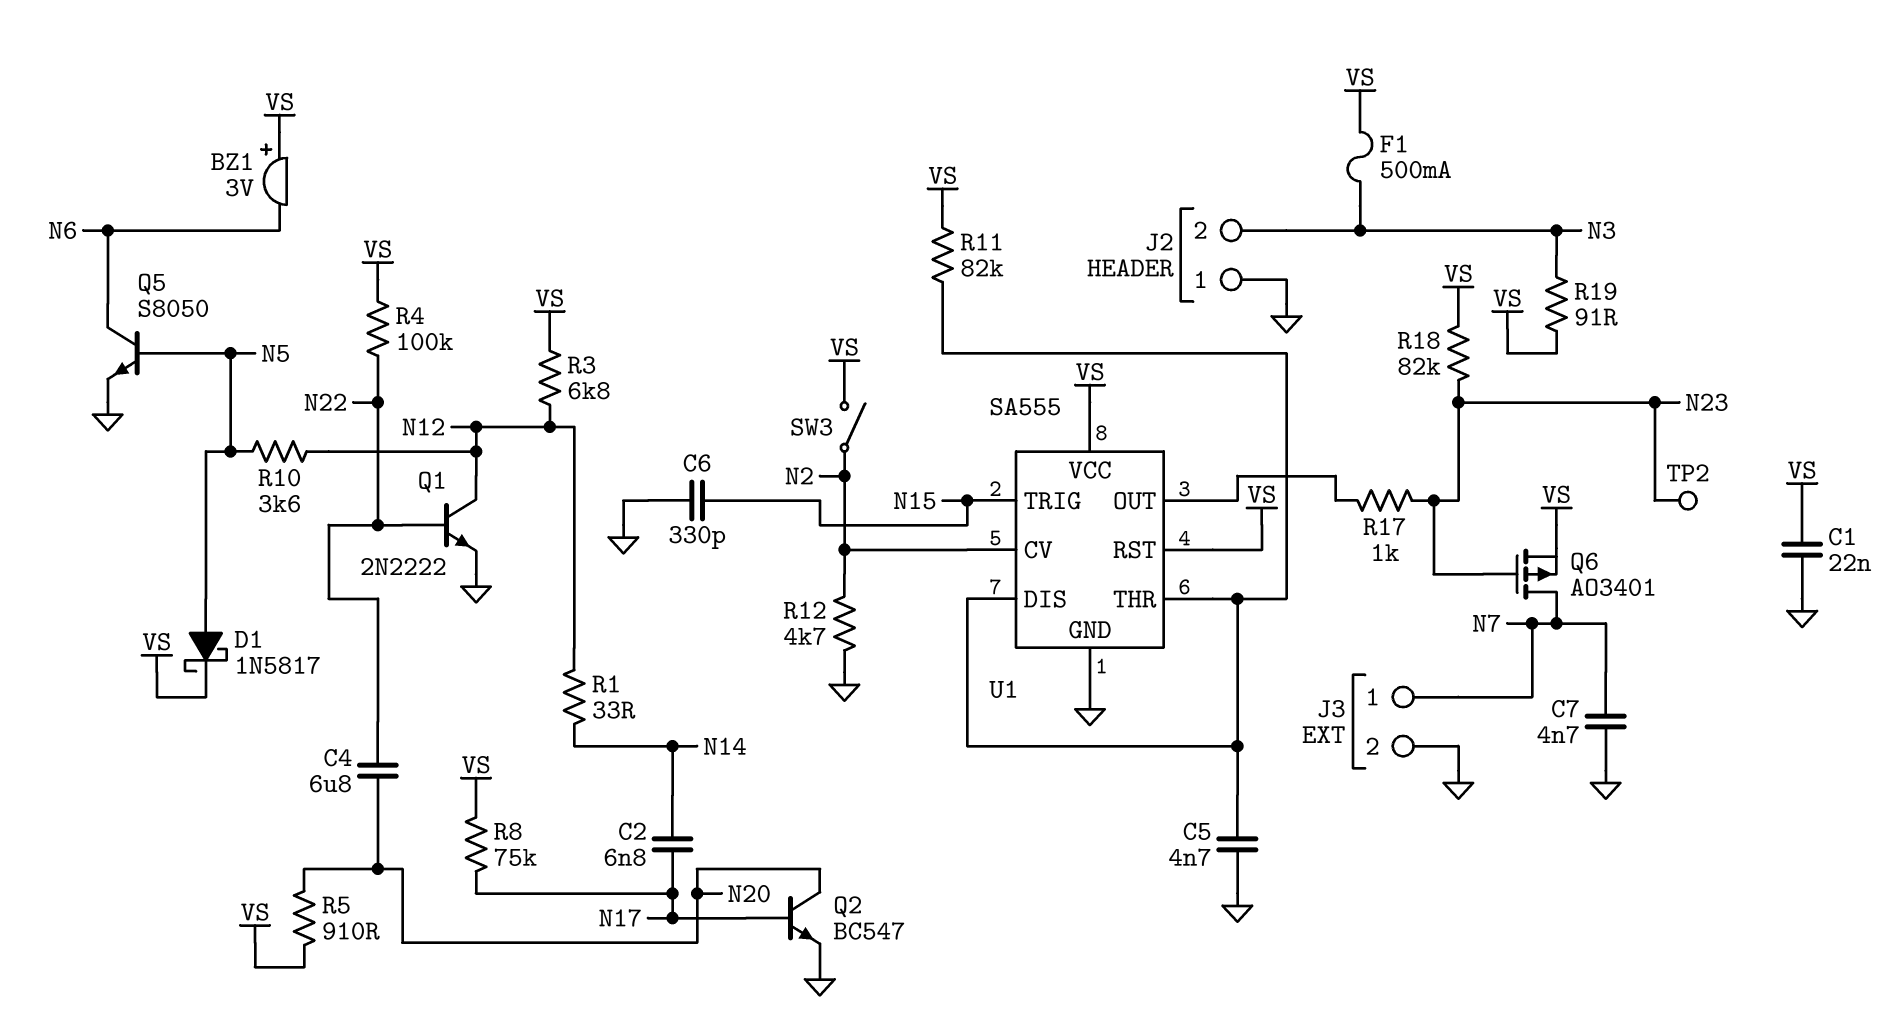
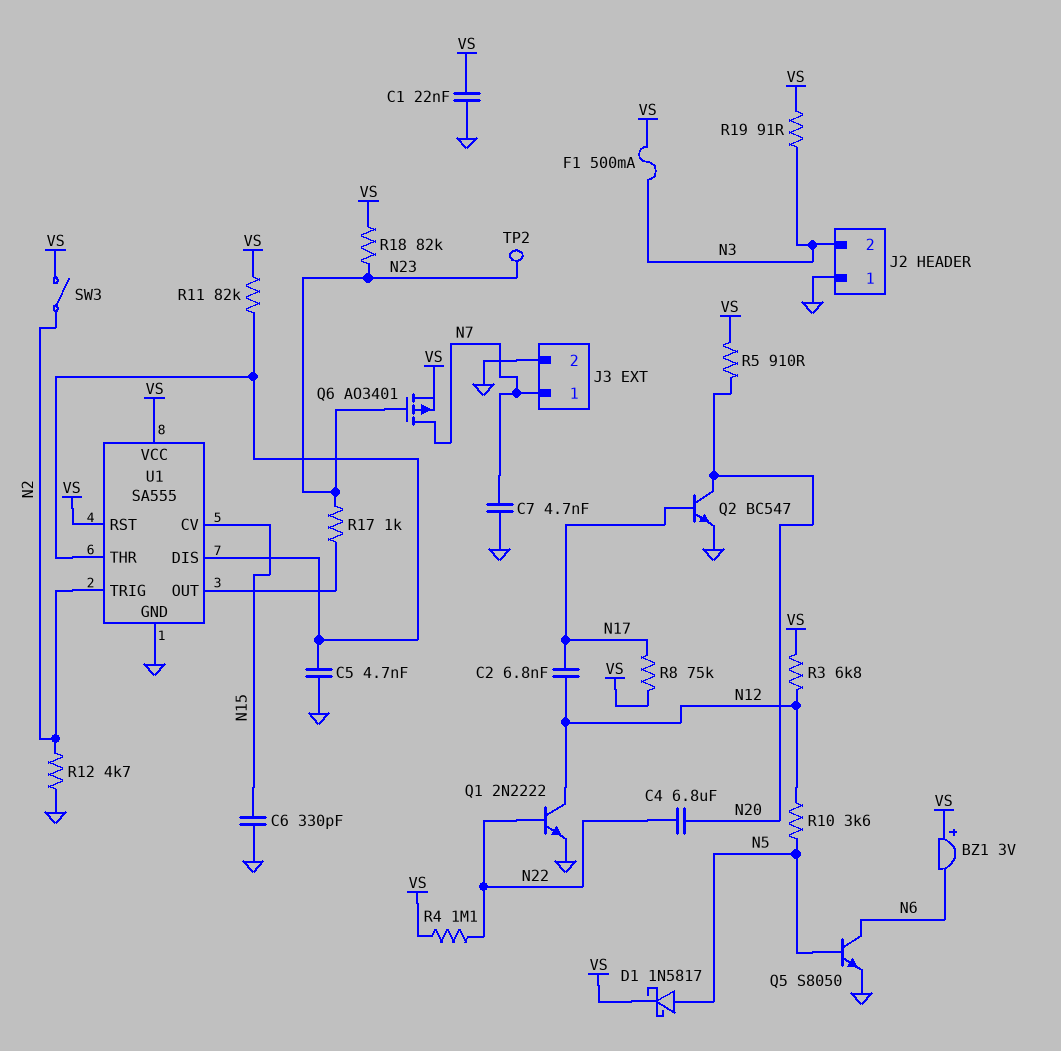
C2: 6.8nF (N14, N17) -> 6.8nF (N12, N17)
R1: 33 (N12, N14) -> none
R4: 100k (N22, VS) -> 1.1M (N22, VS)
U1 pin CV: N2 -> N15
U1 pin TRIG: N15 -> N2

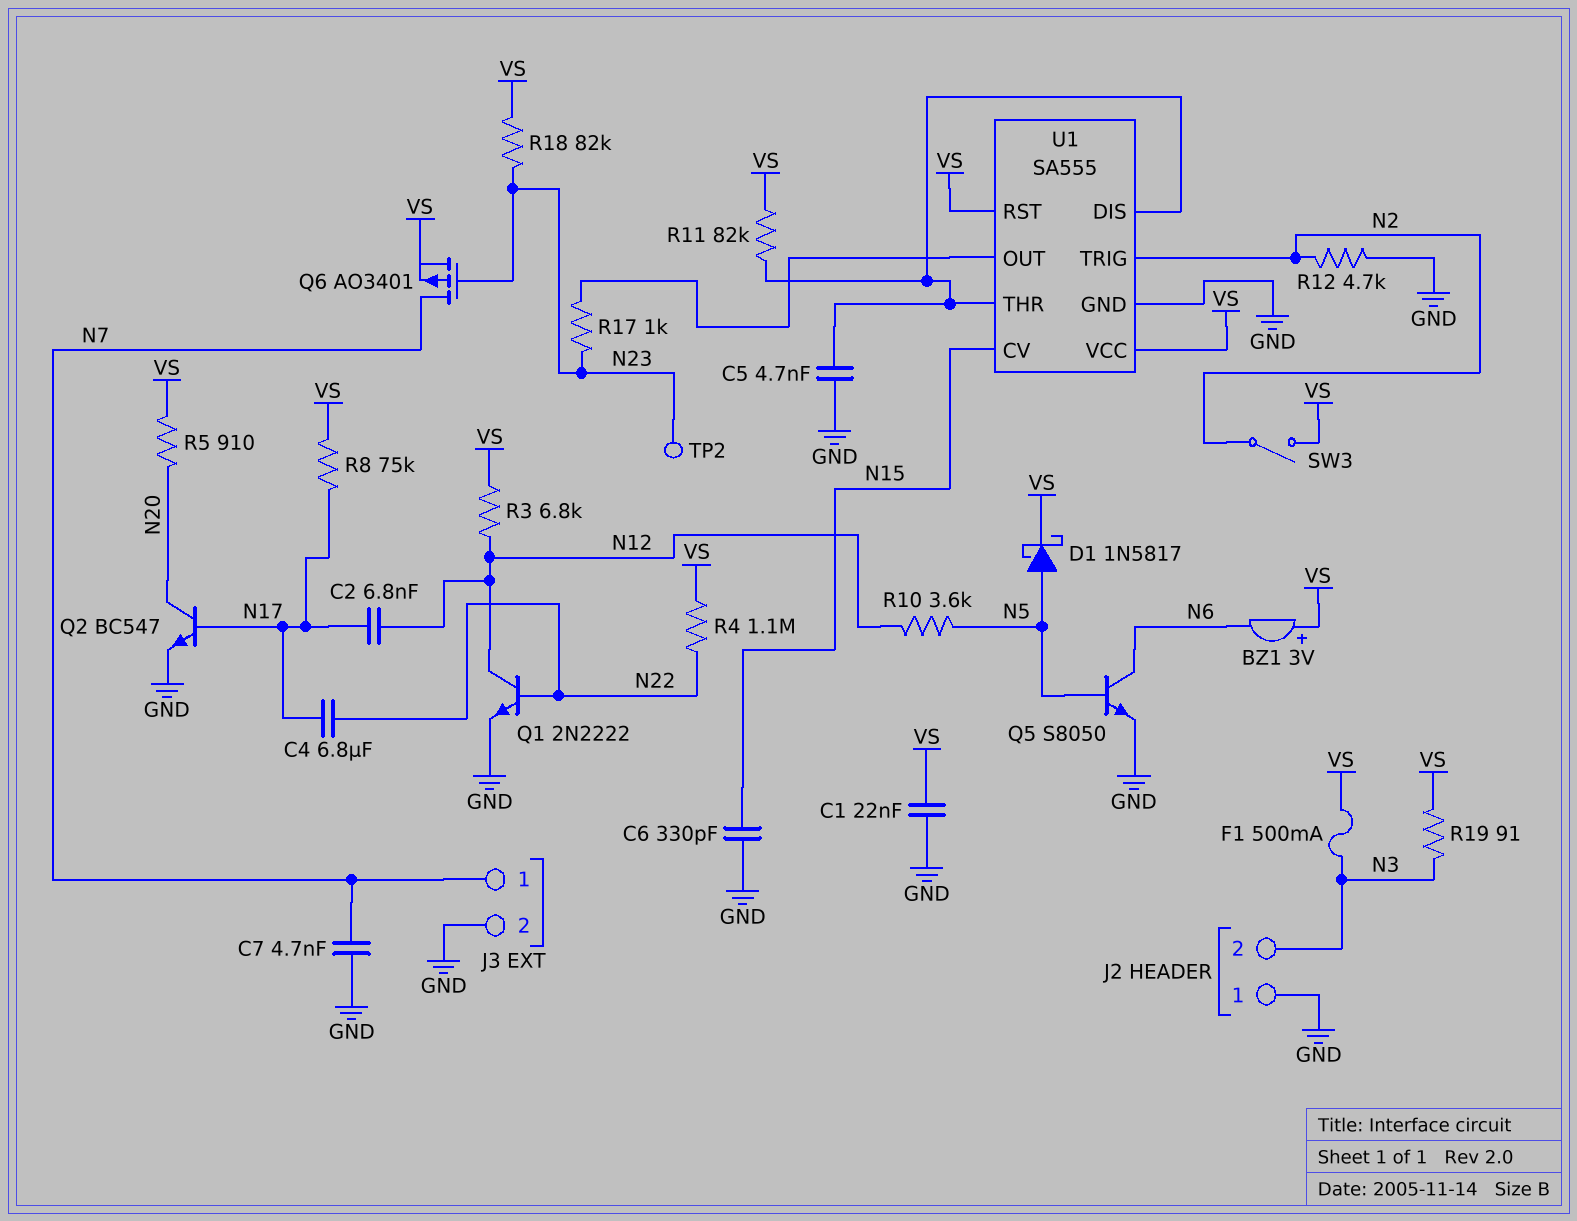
C4: 6.8uF (N20, N22) -> 6.8uF (N17, N22)

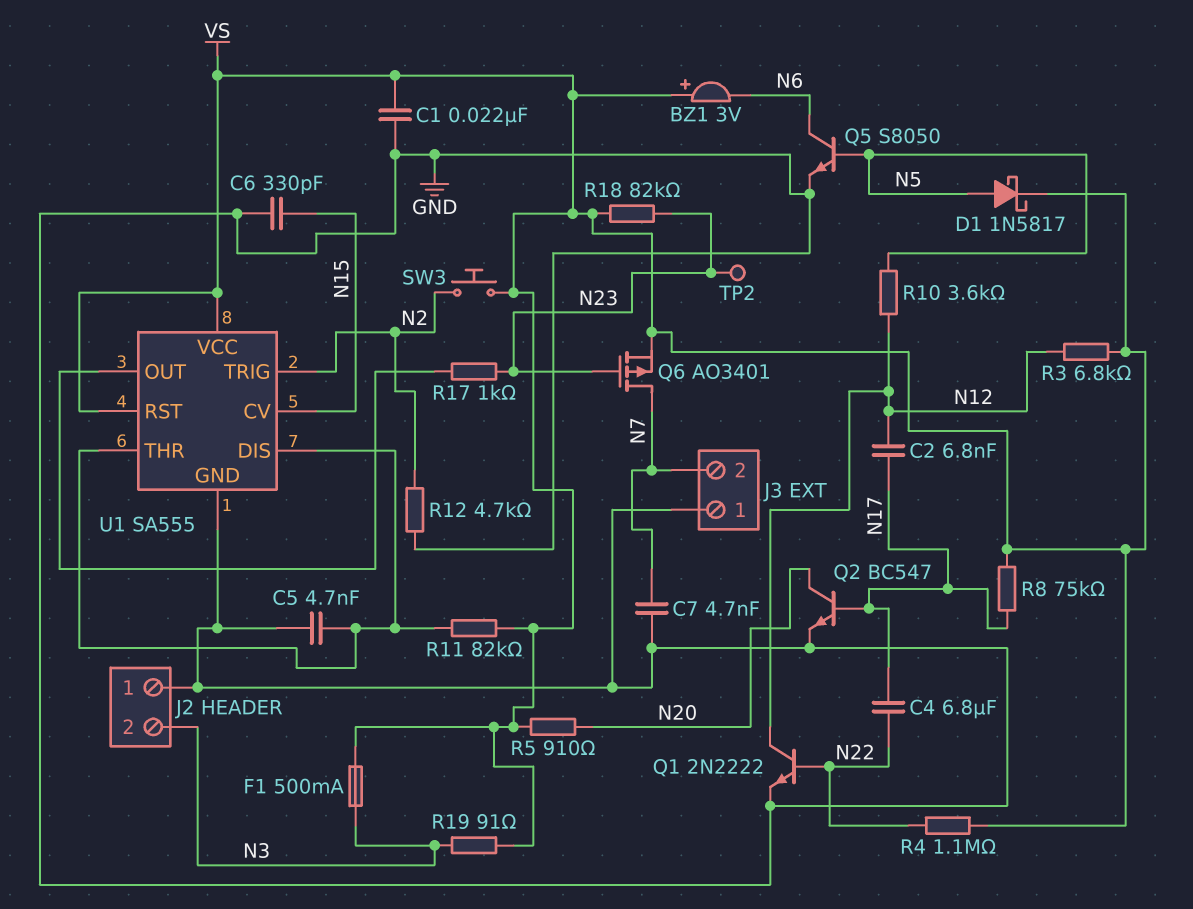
J3 pin 1: N7 -> GND
J3 pin 2: GND -> N7
SW3: switch (N2, VS) -> button (N2, VS)

